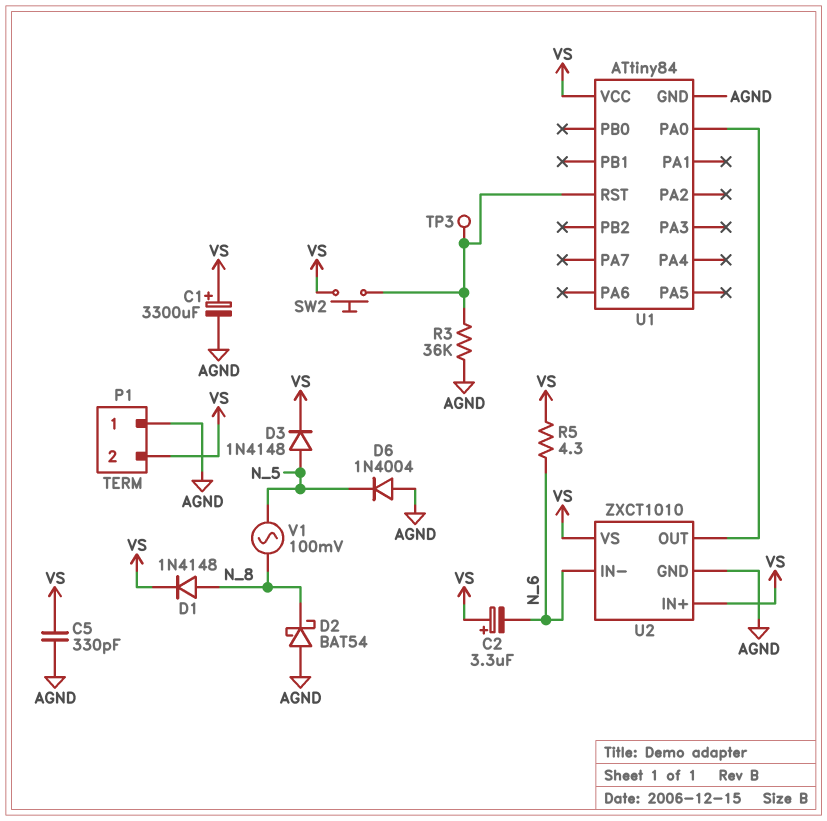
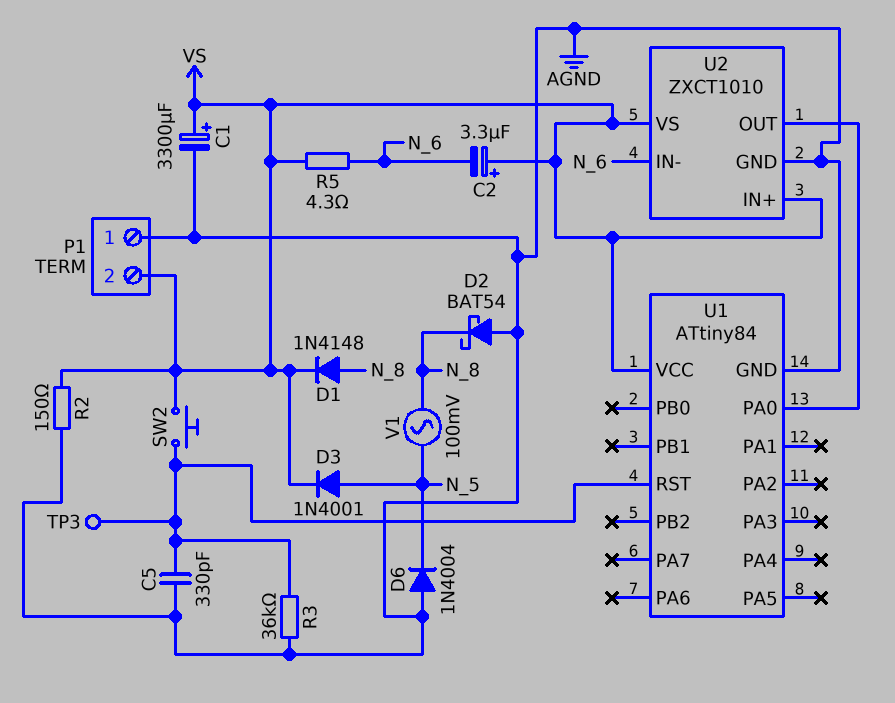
C5: 330pF (AGND, VS) -> 330pF (AGND, U1/RST)
D3: diode 1N4148 (A N_5, K VS) -> diode 1N4001 (A N_5, K VS)
R2: none -> 150 (AGND, VS)

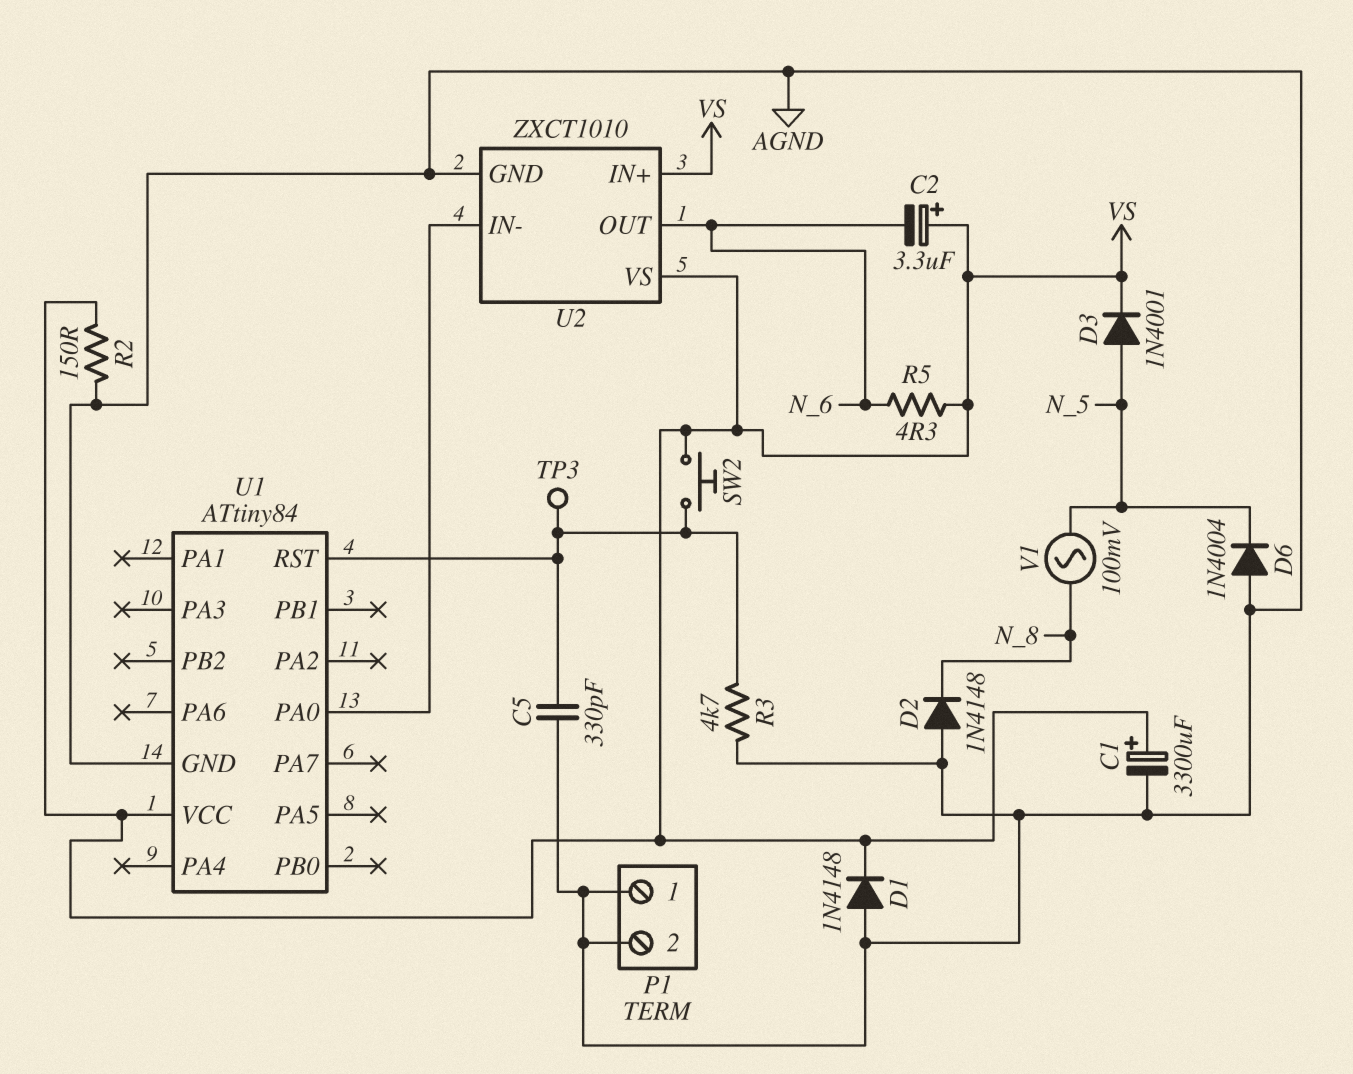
D1: diode 1N4148 (A N_8, K VS) -> diode 1N4148 (A AGND, K VS)
D2: schottky BAT54 (A AGND, K N_8) -> diode 1N4148 (A AGND, K N_8)
P1 pin 2: VS -> AGND
R3: 36k (AGND, U1/RST) -> 4.7k (AGND, U1/RST)
U2 pin IN-: N_6 -> U1/PA0
U2 pin OUT: U1/PA0 -> N_6

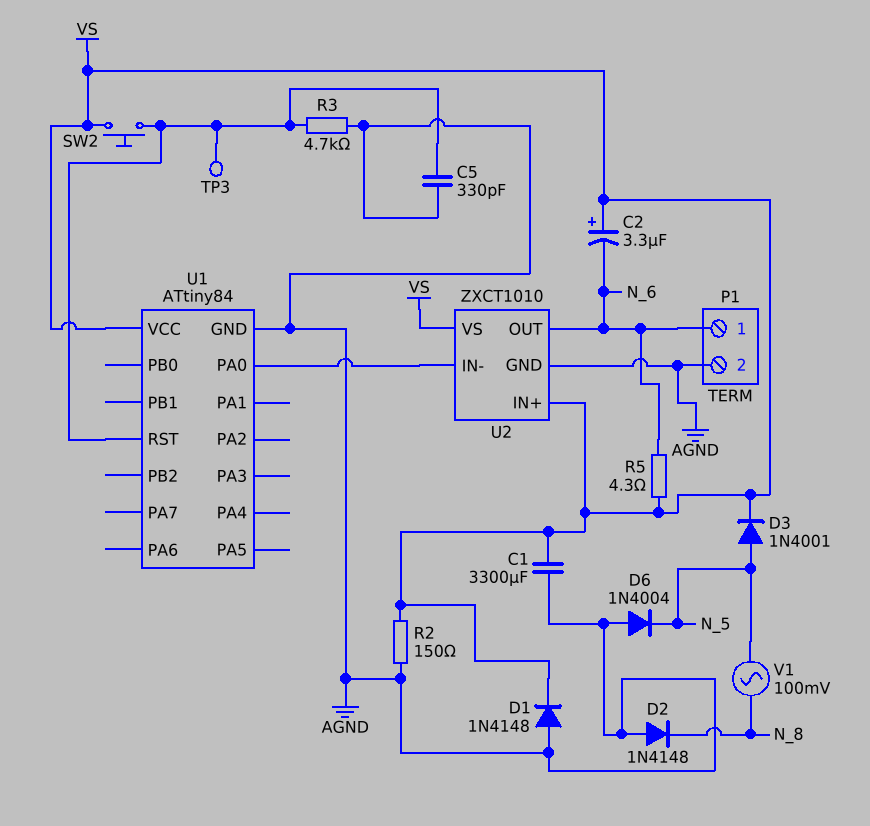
C1: 3300uF (plus VS, minus AGND) -> 3300uF (AGND, VS)
P1 pin 1: AGND -> N_6

